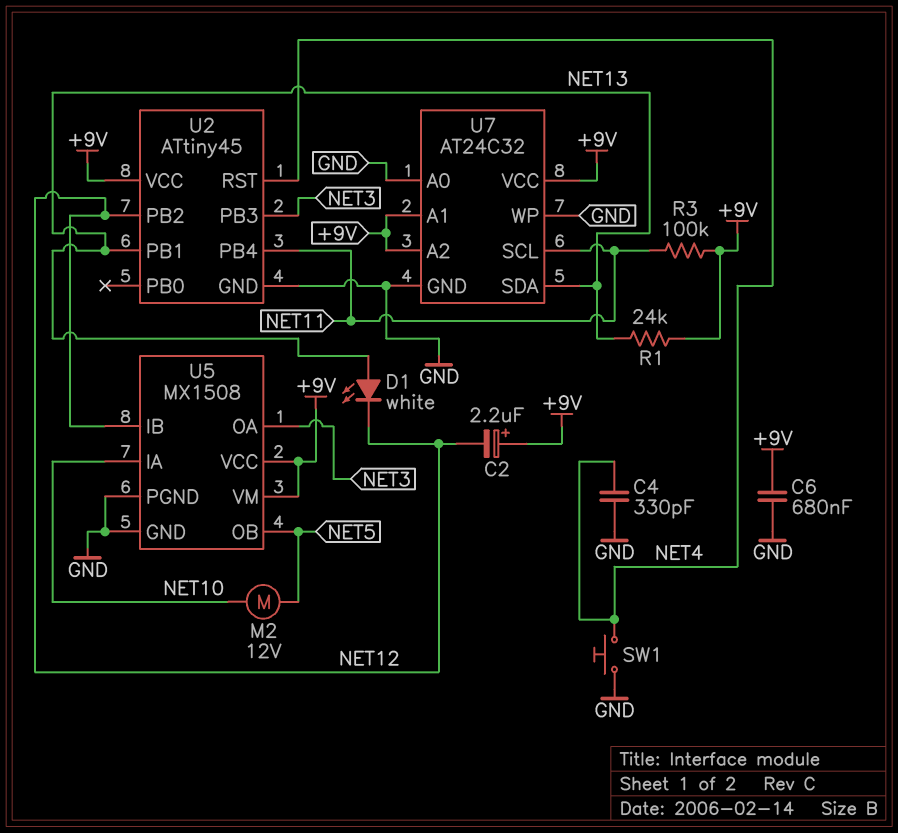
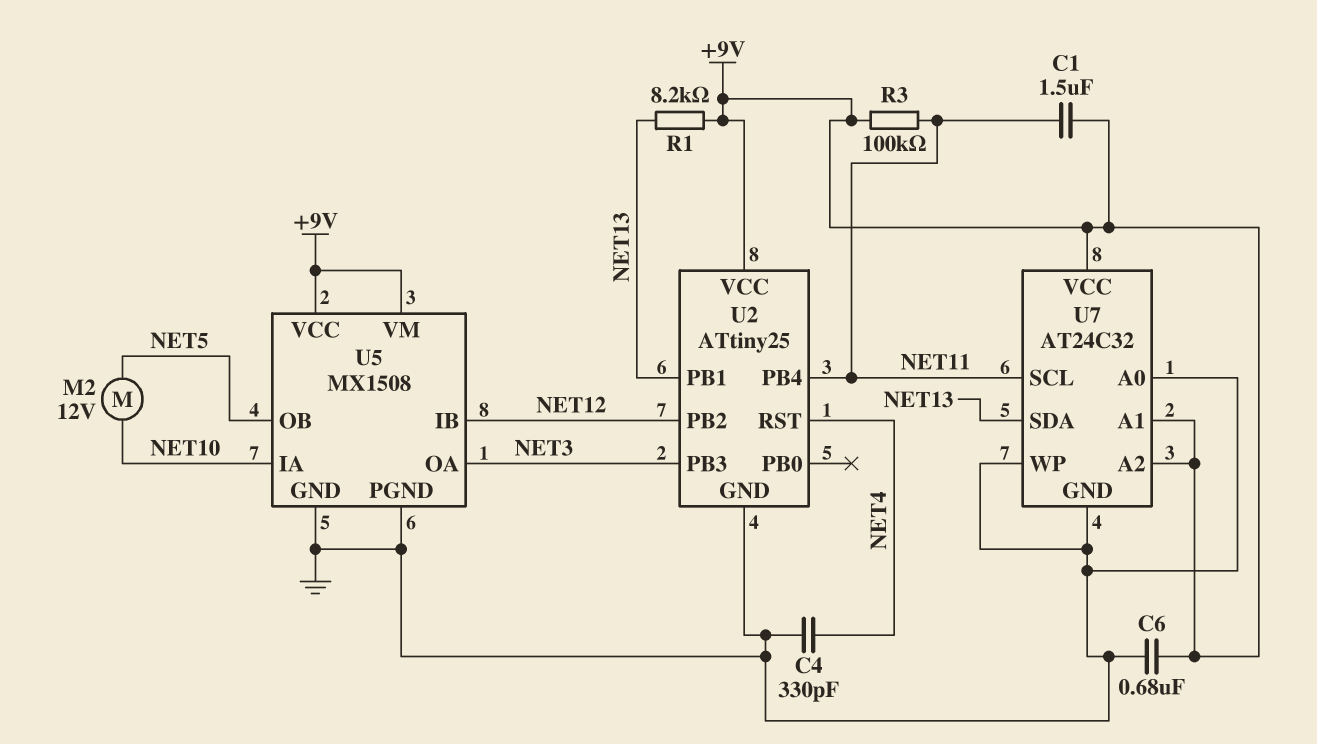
C1: none -> 1.5uF (+9V, NET11)
C2: 2.2uF (plus +9V, minus NET12) -> none
D1: LED white (A NET13, K NET12) -> none
R1: 24k (+9V, NET13) -> 8.2k (+9V, NET13)
SW1: button (GND, NET4) -> none
U2: ATtiny45 -> ATtiny25

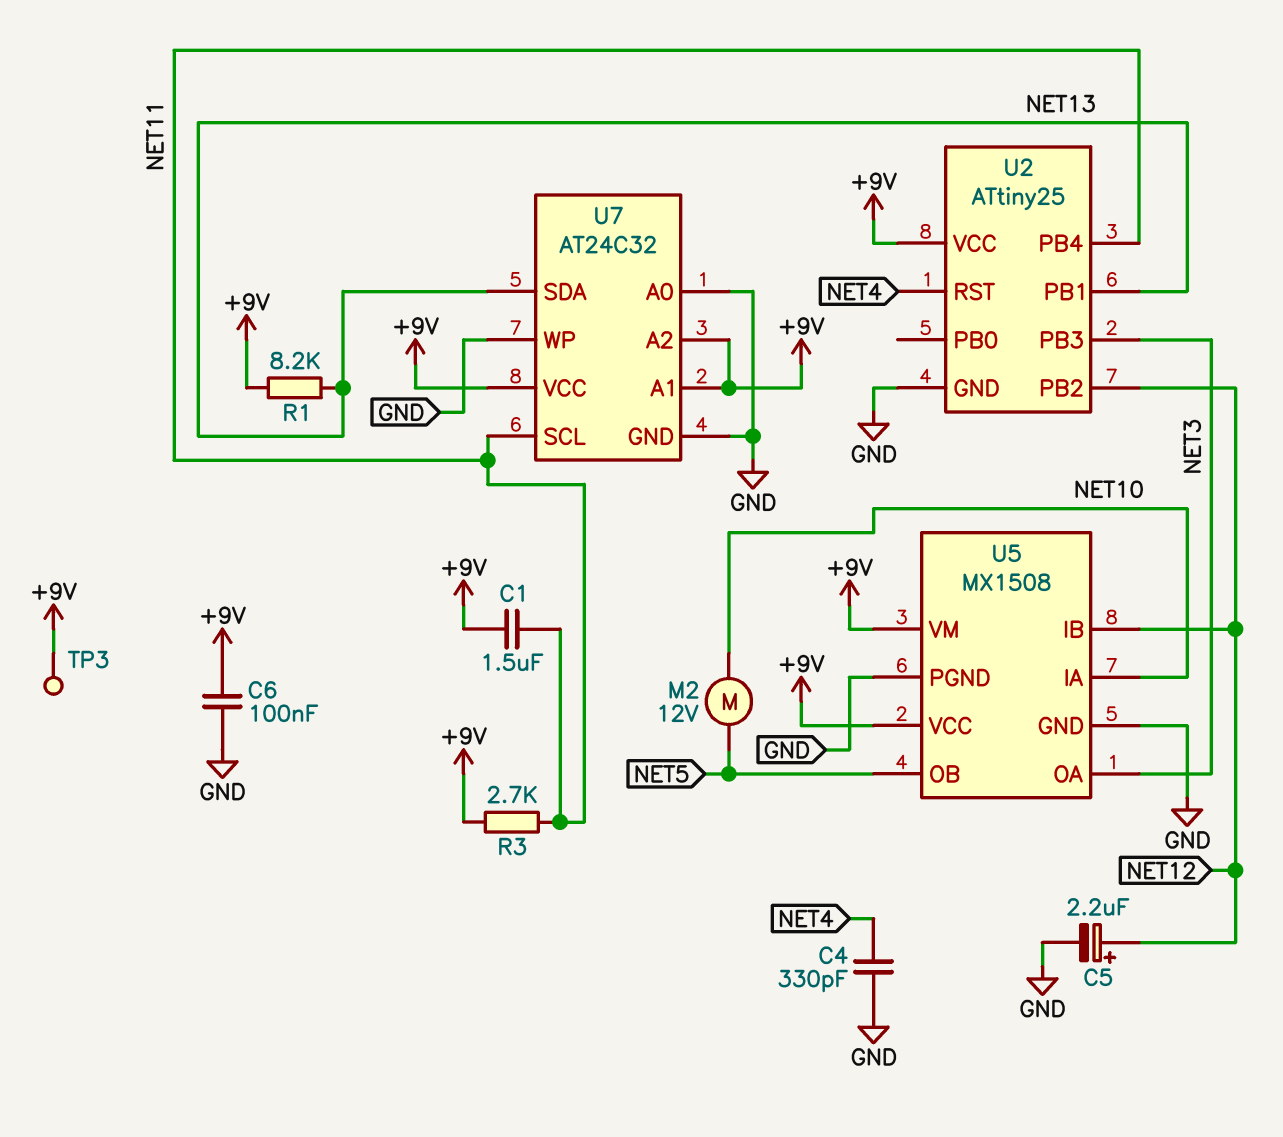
C5: none -> 2.2uF (plus NET12, minus GND)
C6: 680nF (+9V, GND) -> 100nF (+9V, GND)
R3: 100k (+9V, NET11) -> 2.7k (+9V, NET11)
TP3: none -> test point (+9V)

